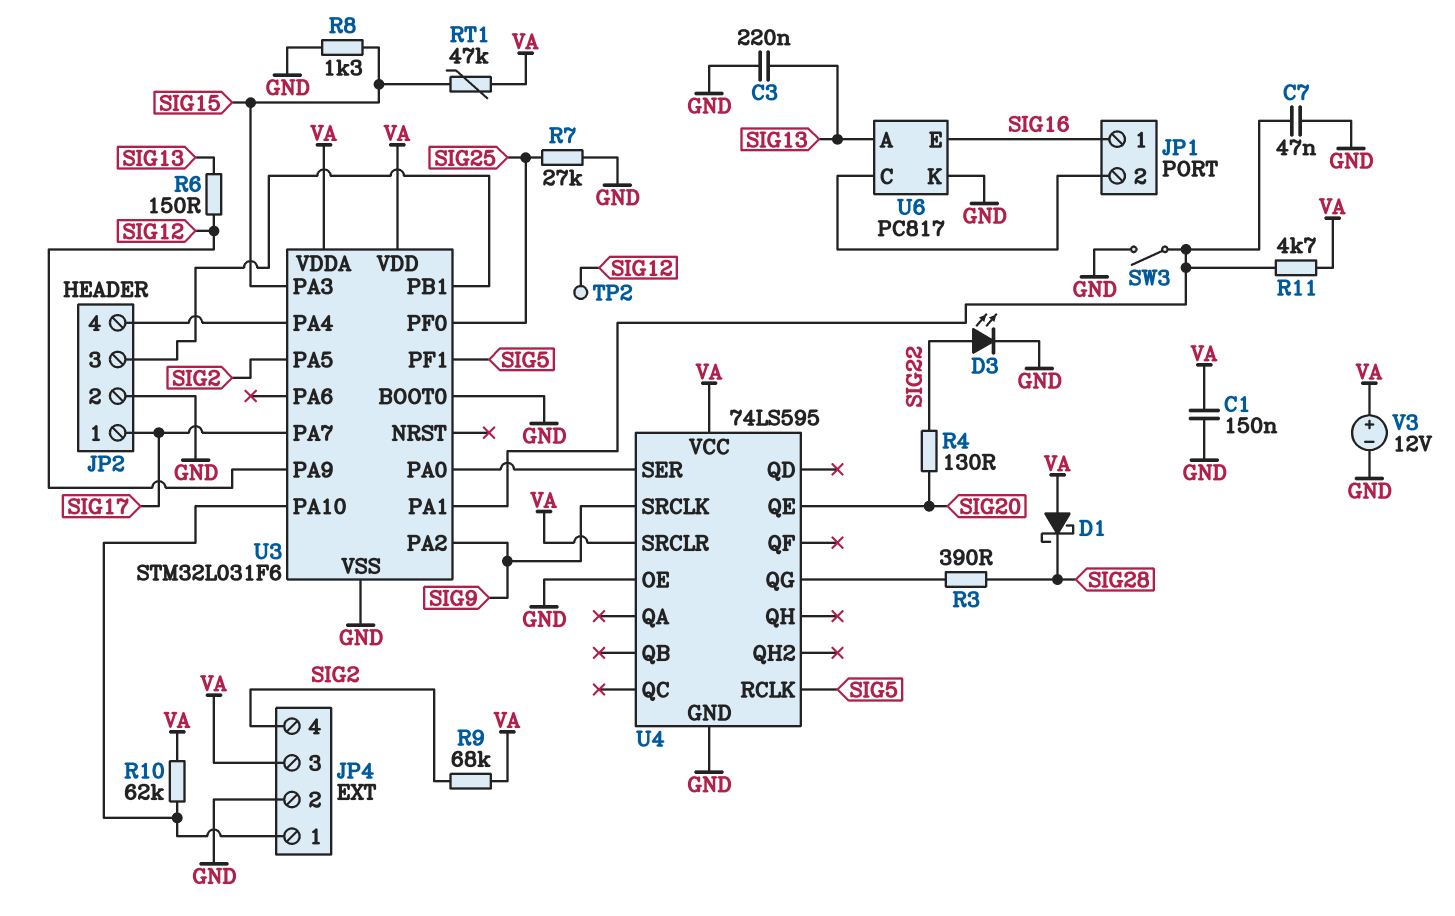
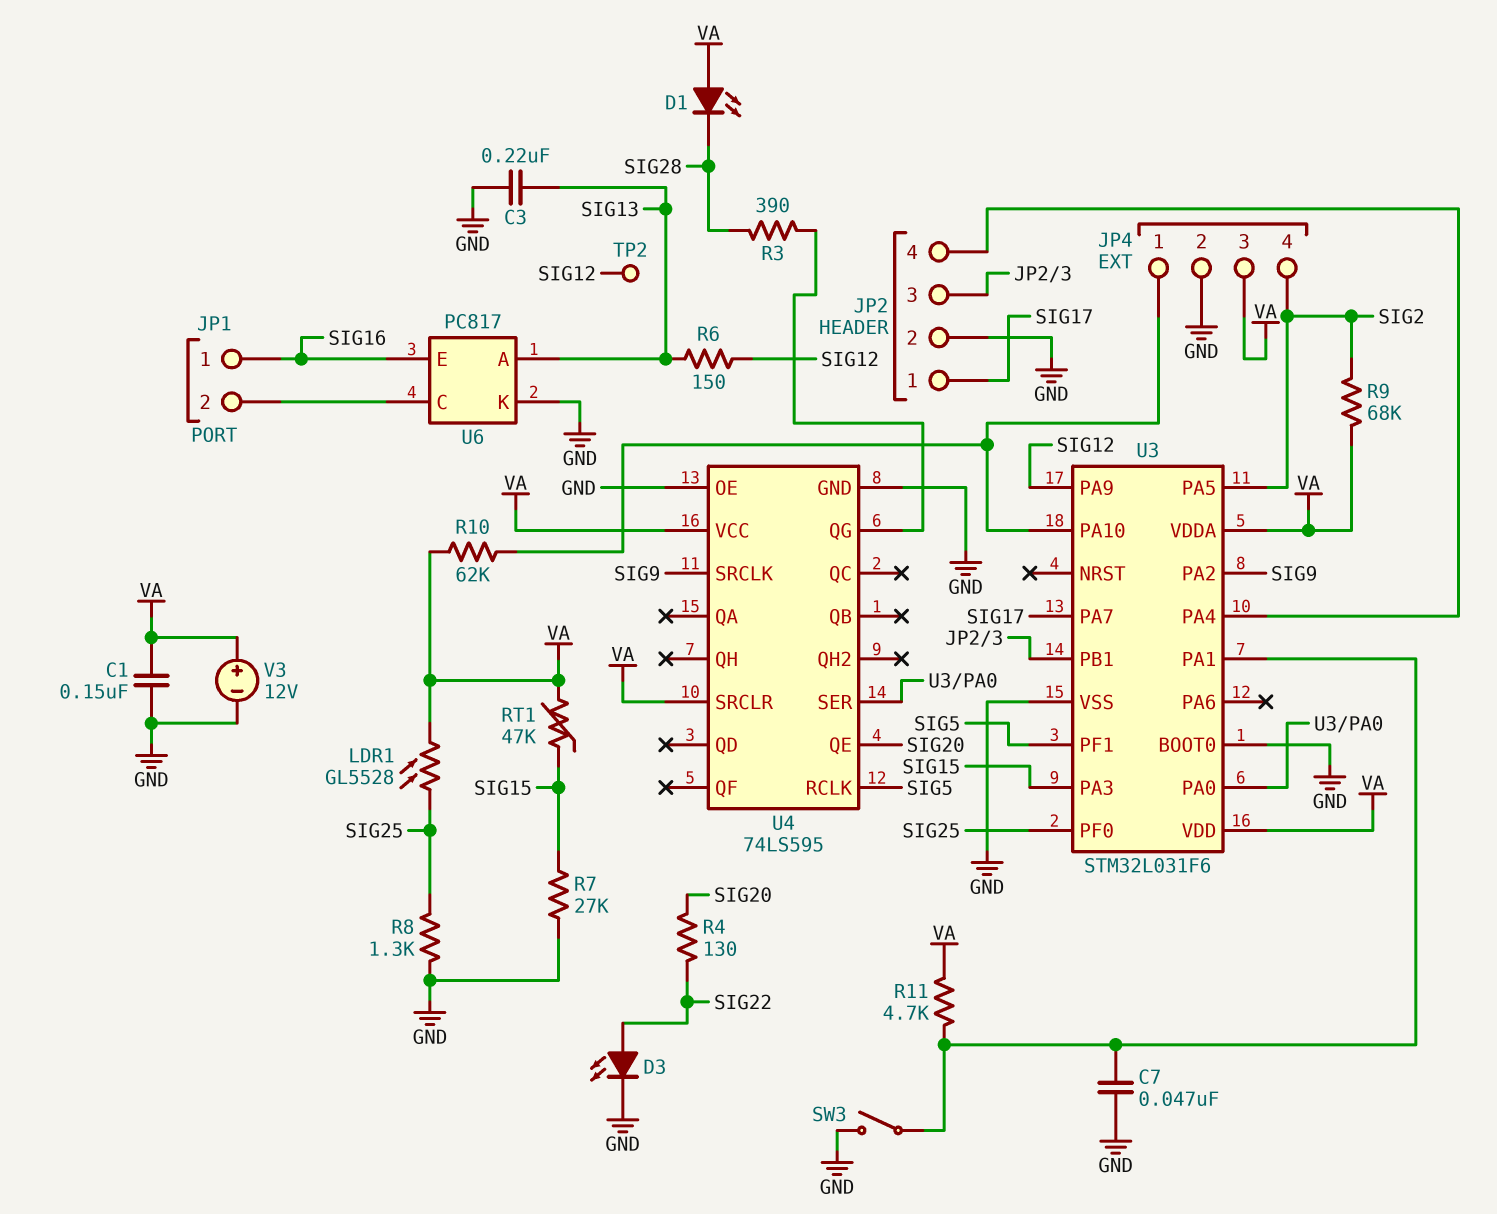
D1: schottky (A VA, K SIG28) -> LED (A VA, K SIG28)
LDR1: none -> GL5528 (SIG25, VA)
R7: 27k (GND, SIG25) -> 27k (GND, SIG15)
R8: 1.3k (GND, SIG15) -> 1.3k (GND, SIG25)

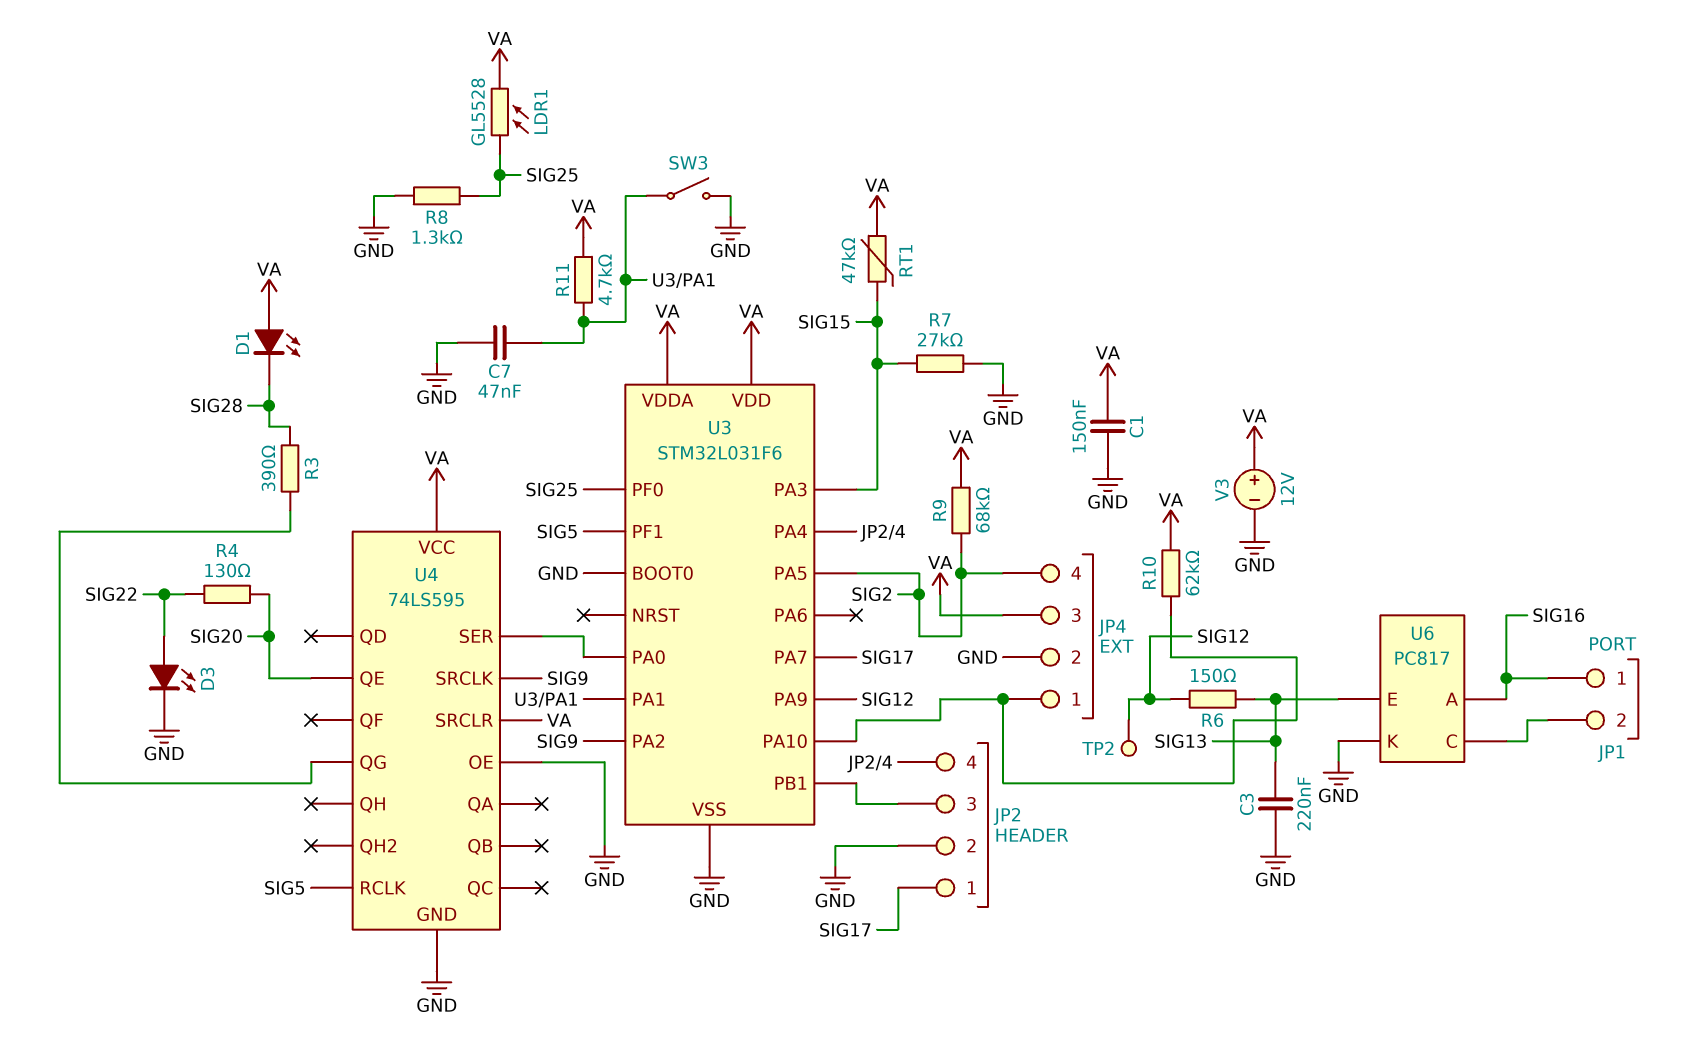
U6 pin A: SIG13 -> SIG16
U6 pin E: SIG16 -> SIG13

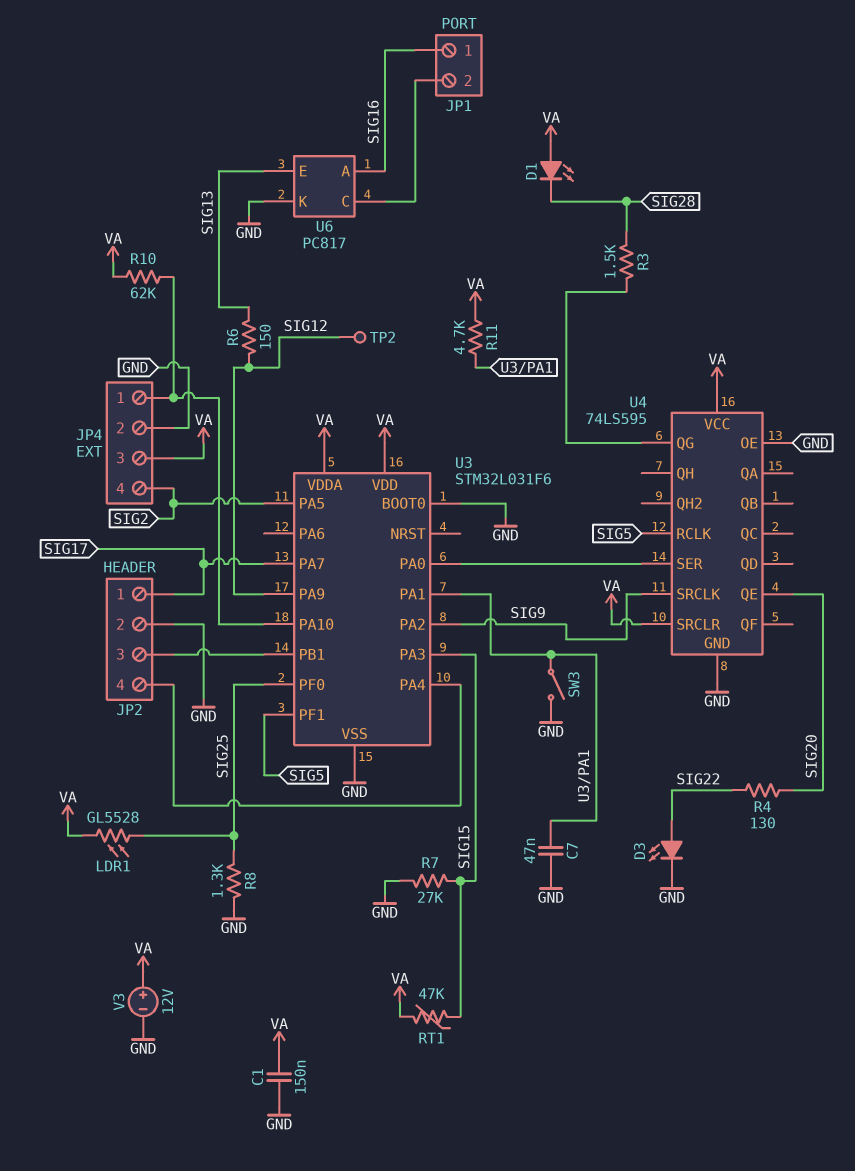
C3: 220nF (GND, SIG13) -> none
R3: 390 (SIG28, U4/QG) -> 1.5k (SIG28, U4/QG)
R9: 68k (SIG2, VA) -> none

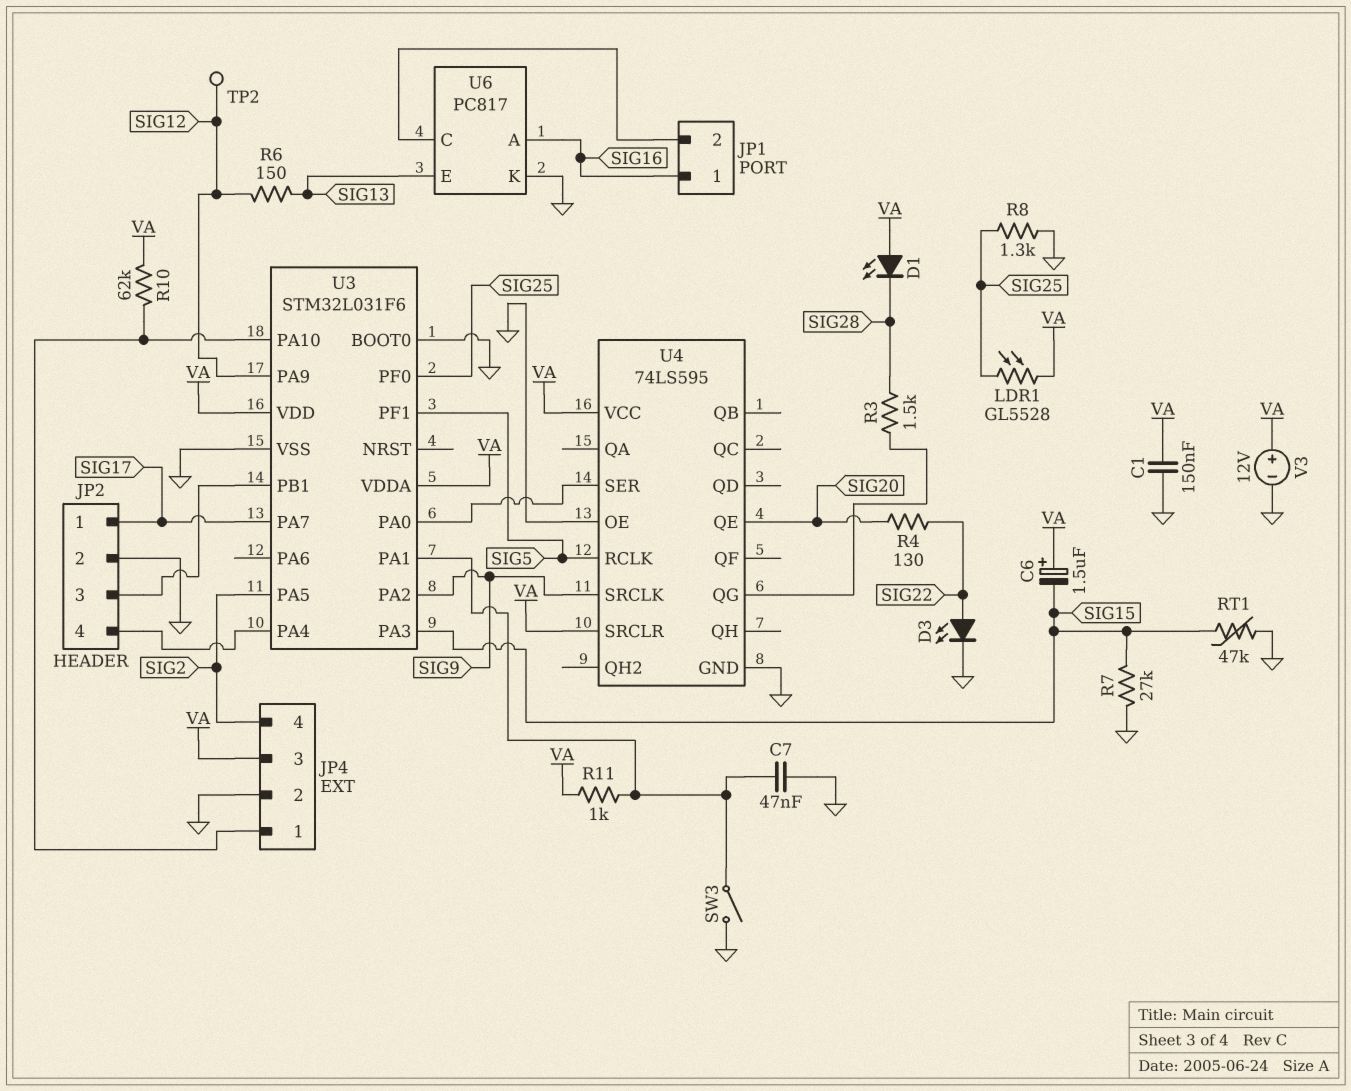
C6: none -> 1.5uF (plus VA, minus SIG15)
R11: 4.7k (U3/PA1, VA) -> 1k (U3/PA1, VA)
RT1: 47k (SIG15, VA) -> 47k (GND, SIG15)

